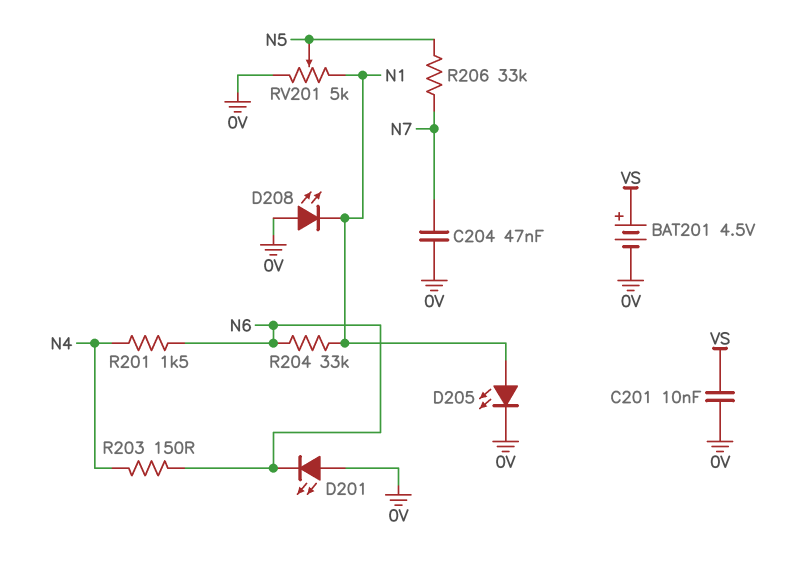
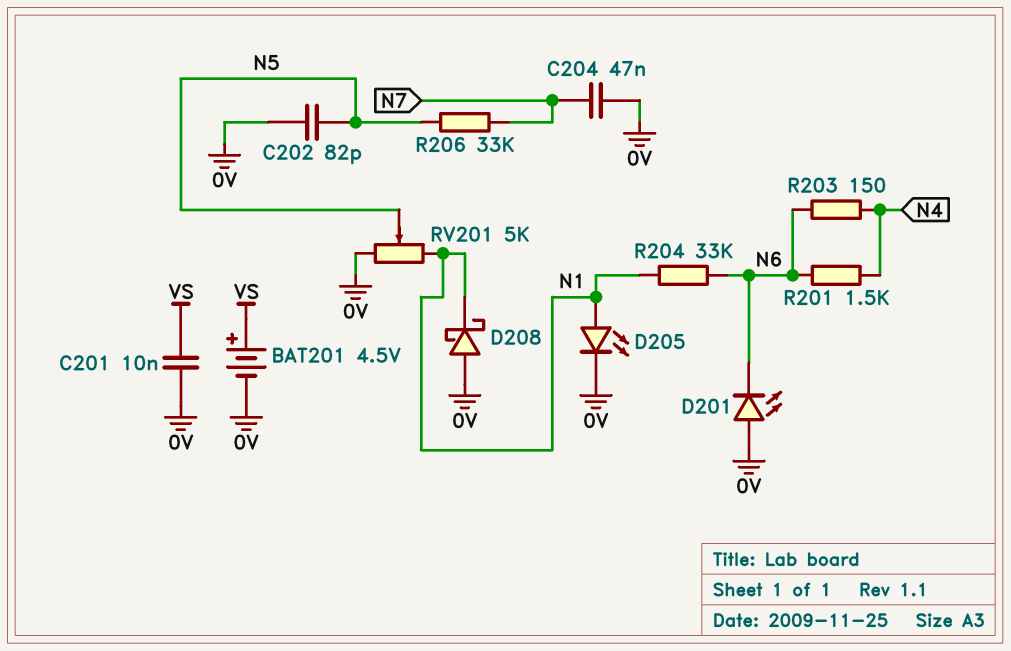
C202: none -> 82pF (0V, N5)
D208: LED (A 0V, K N1) -> schottky (A 0V, K N1)

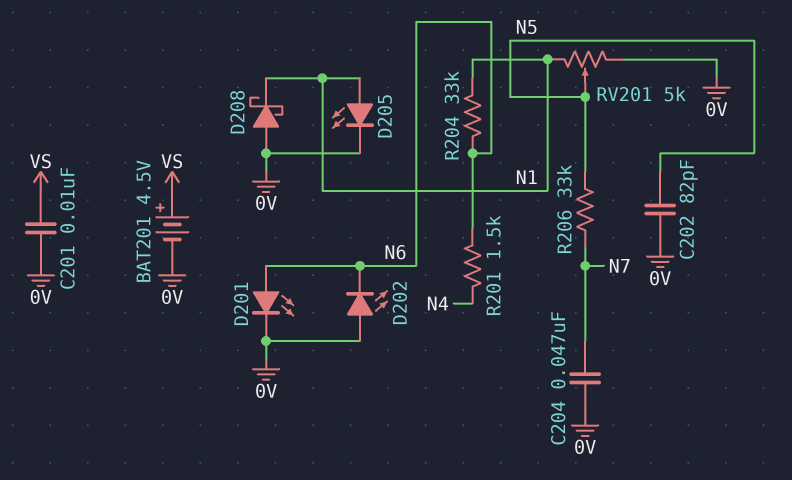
D201: LED (A 0V, K N6) -> LED (A N6, K 0V)
D202: none -> LED (A 0V, K N6)
R203: 150 (N4, N6) -> none

